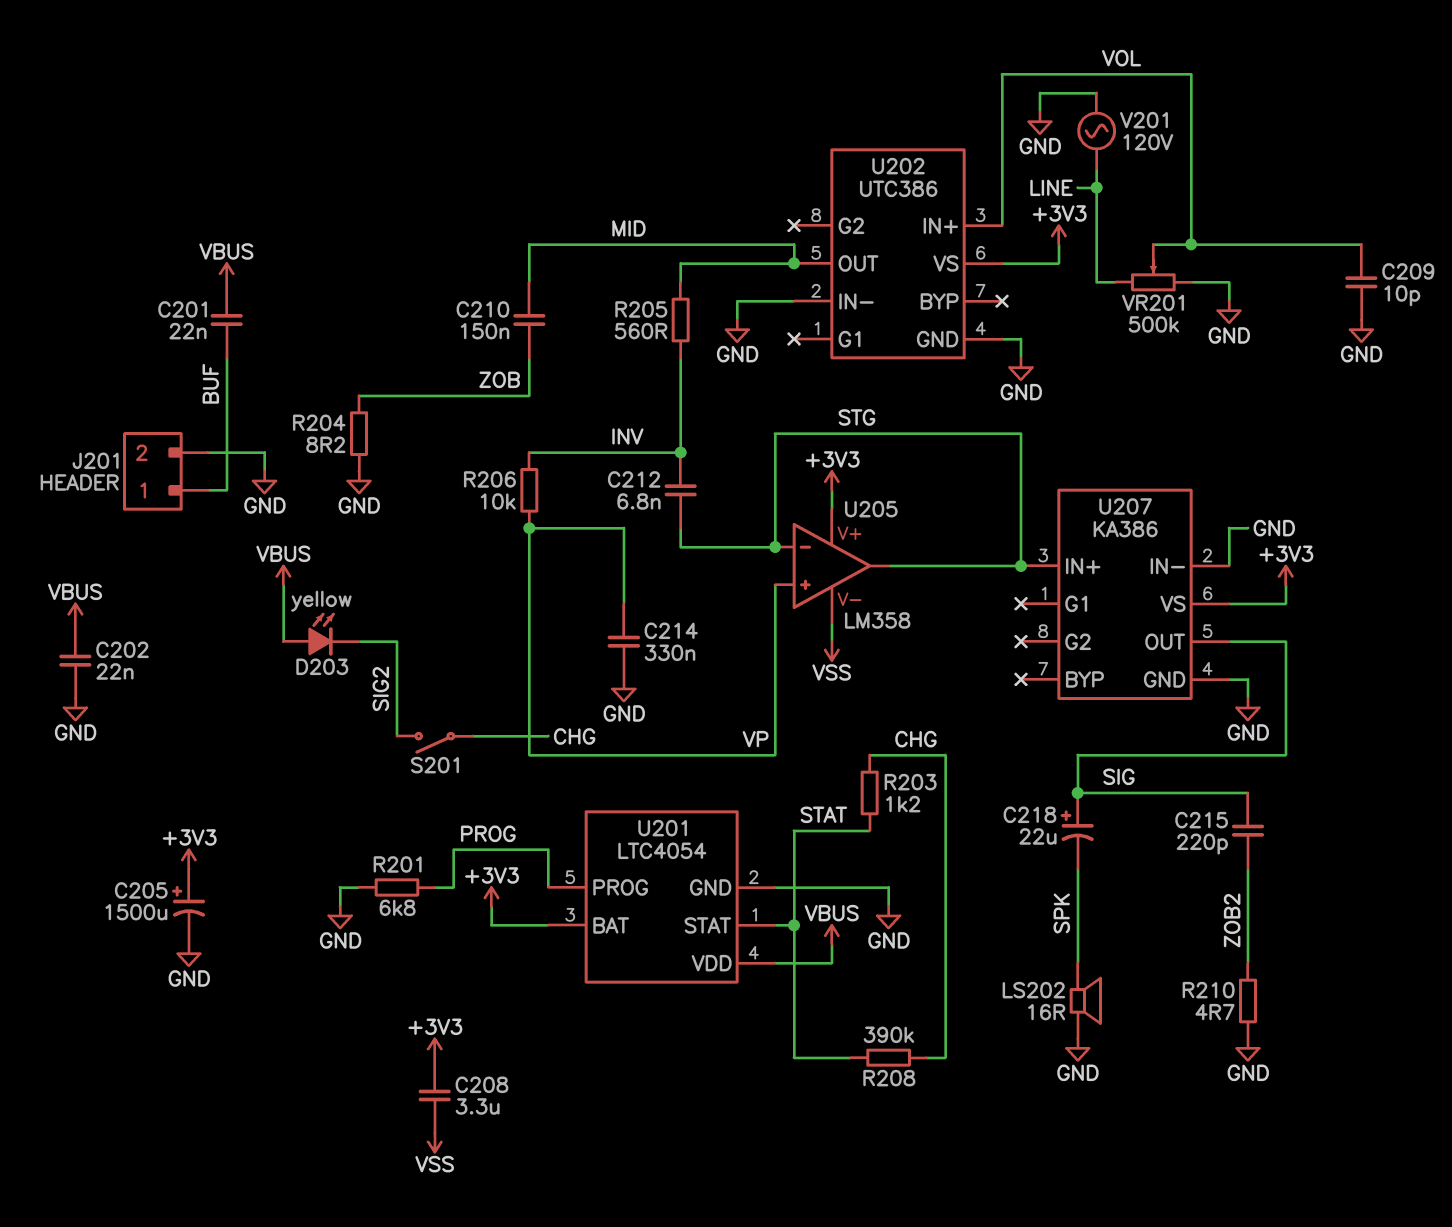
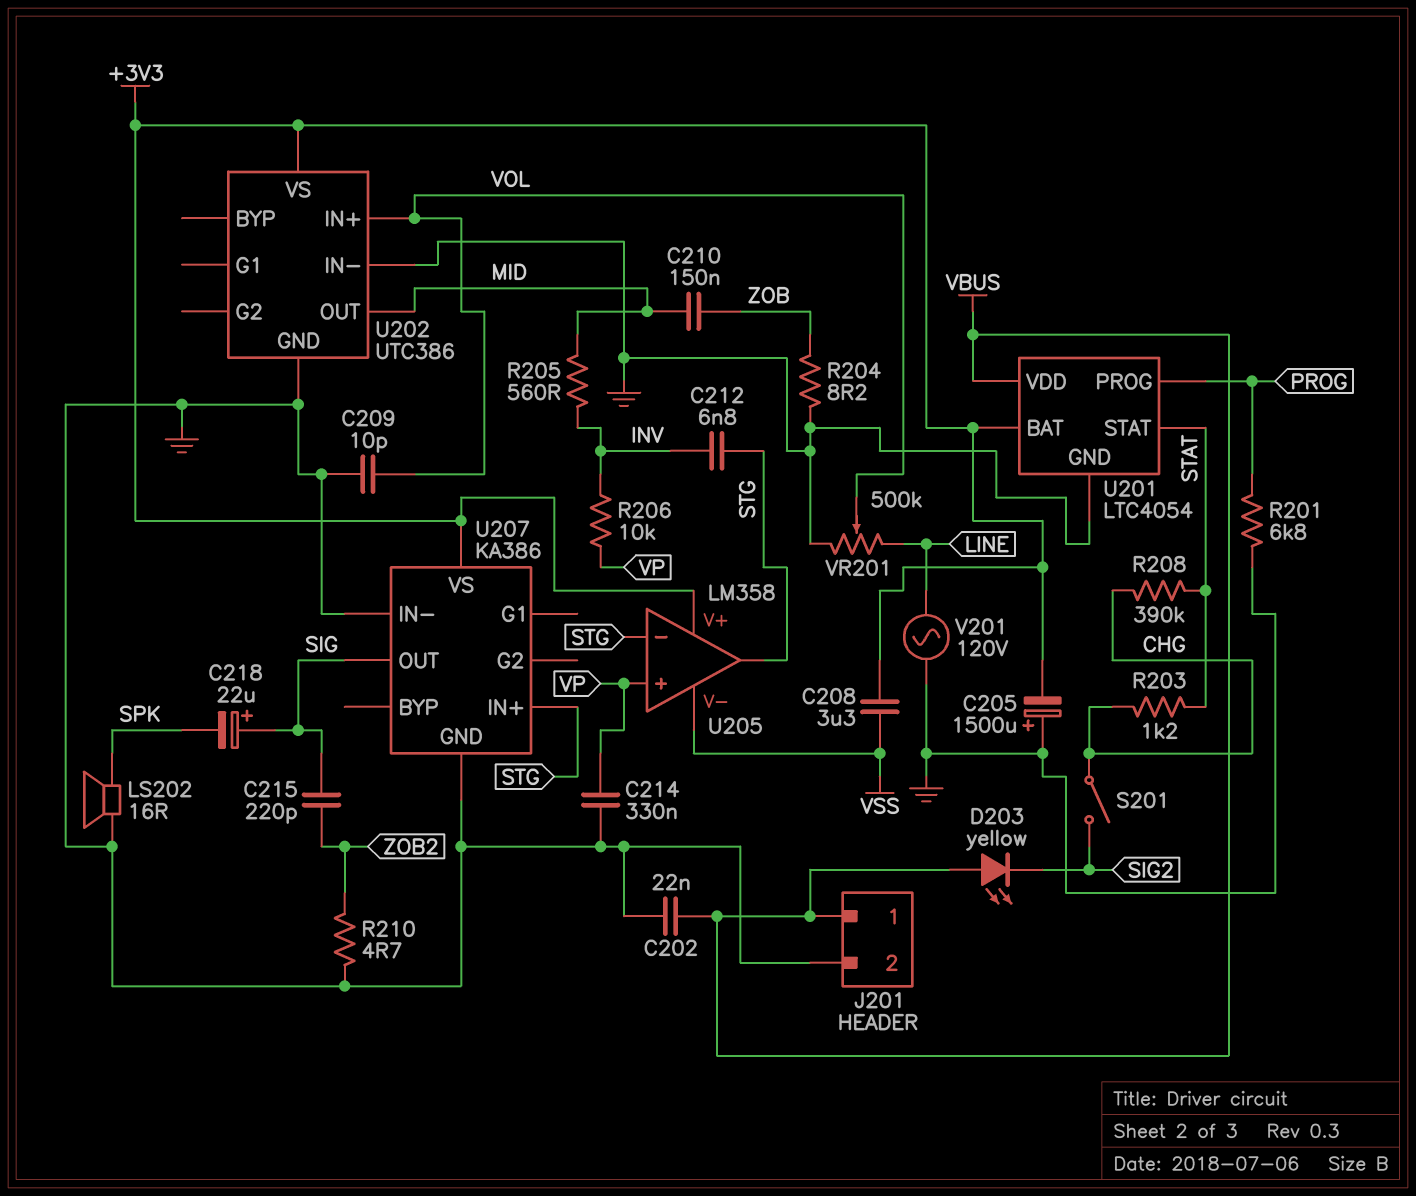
C201: 22nF (BUF, VBUS) -> none
C205: 1500uF (plus +3V3, minus GND) -> 1500uF (plus GND, minus +3V3)
J201 pin 1: BUF -> VBUS

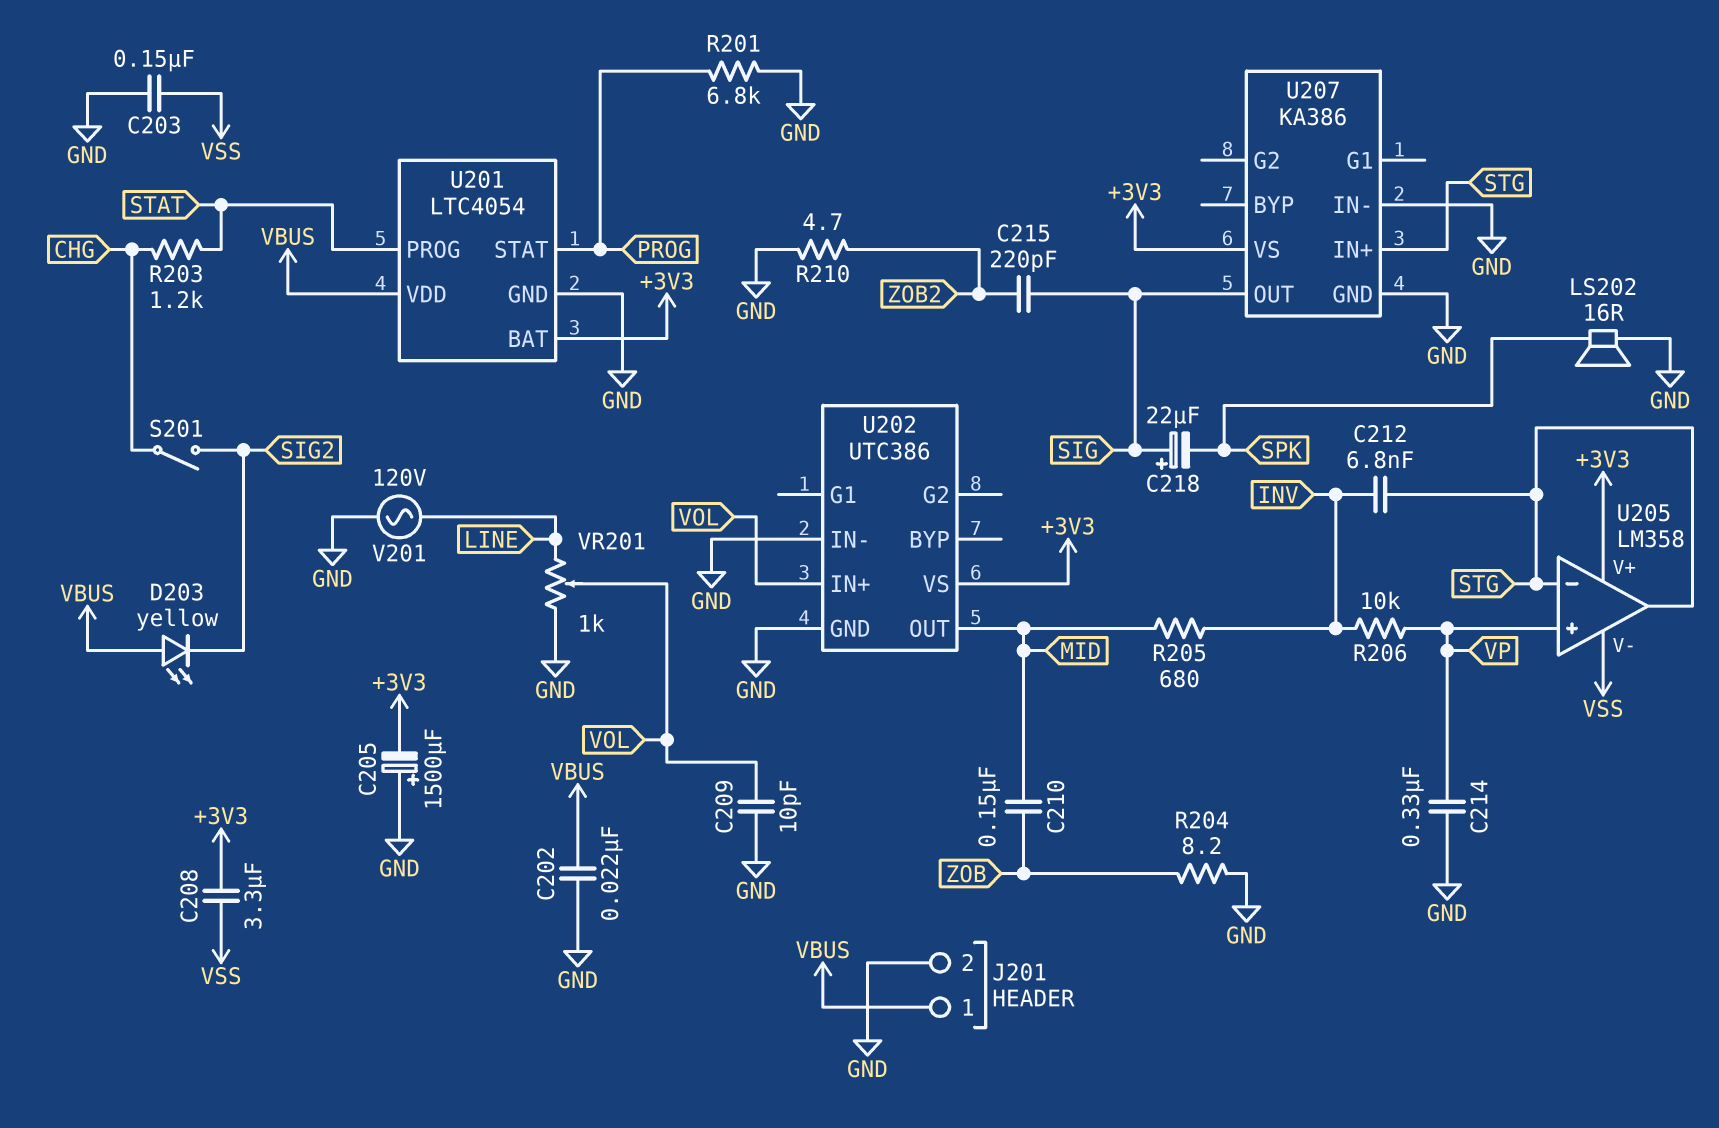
C203: none -> 150nF (GND, VSS)
R205: 560 (INV, MID) -> 680 (INV, MID)
R208: 390k (CHG, STAT) -> none
U201 pin PROG: PROG -> STAT
U201 pin STAT: STAT -> PROG
VR201: 500k (GND, LINE, wiper VOL) -> 1k (GND, LINE, wiper VOL)

